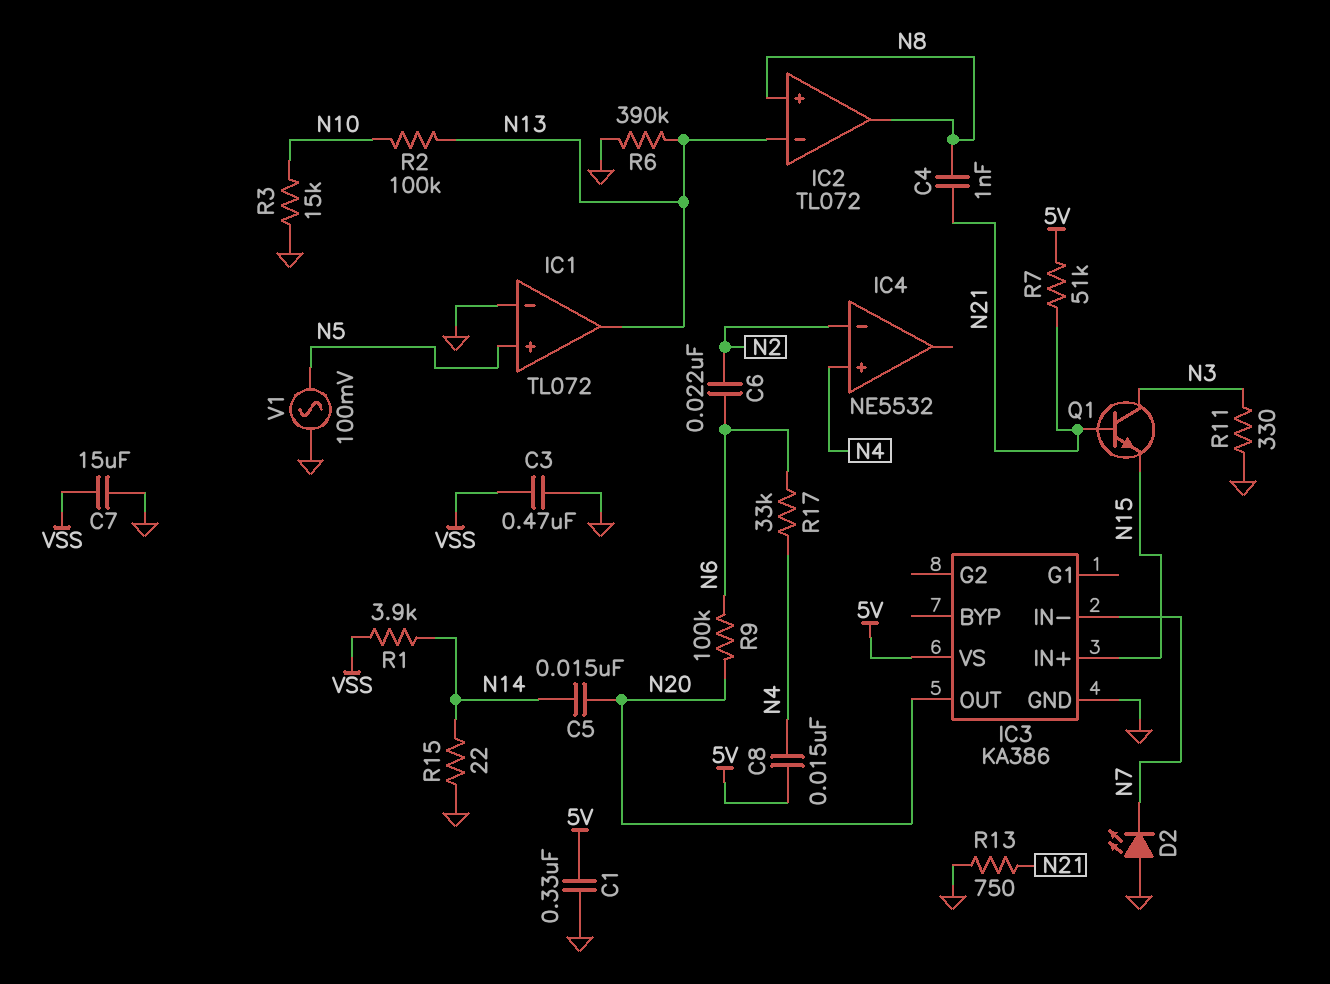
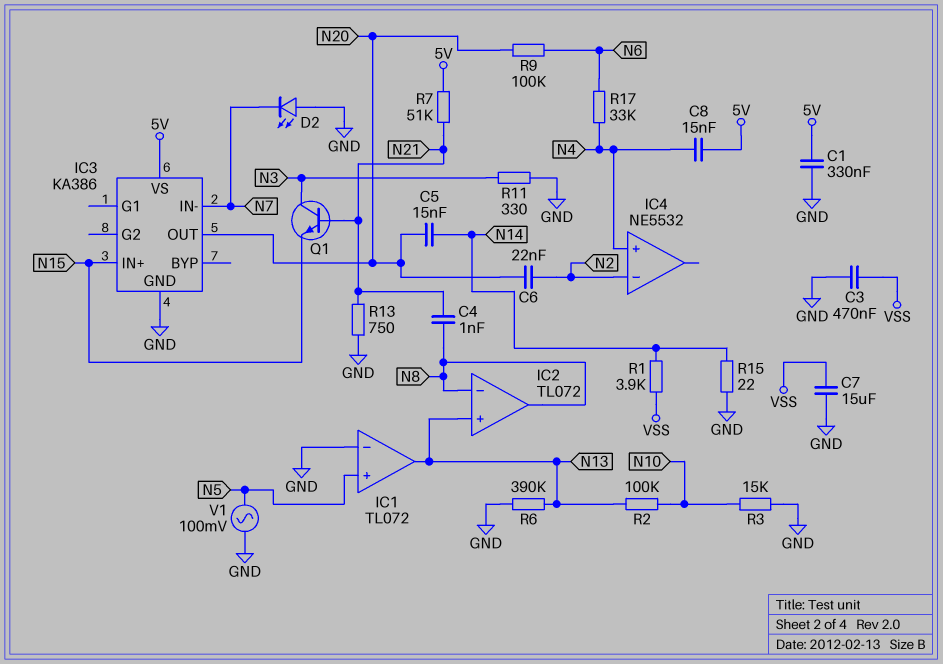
C6: 22nF (N2, N6) -> 22nF (N2, N20)
IC2 pin in+: N8 -> N13
IC2 pin in-: N13 -> N8

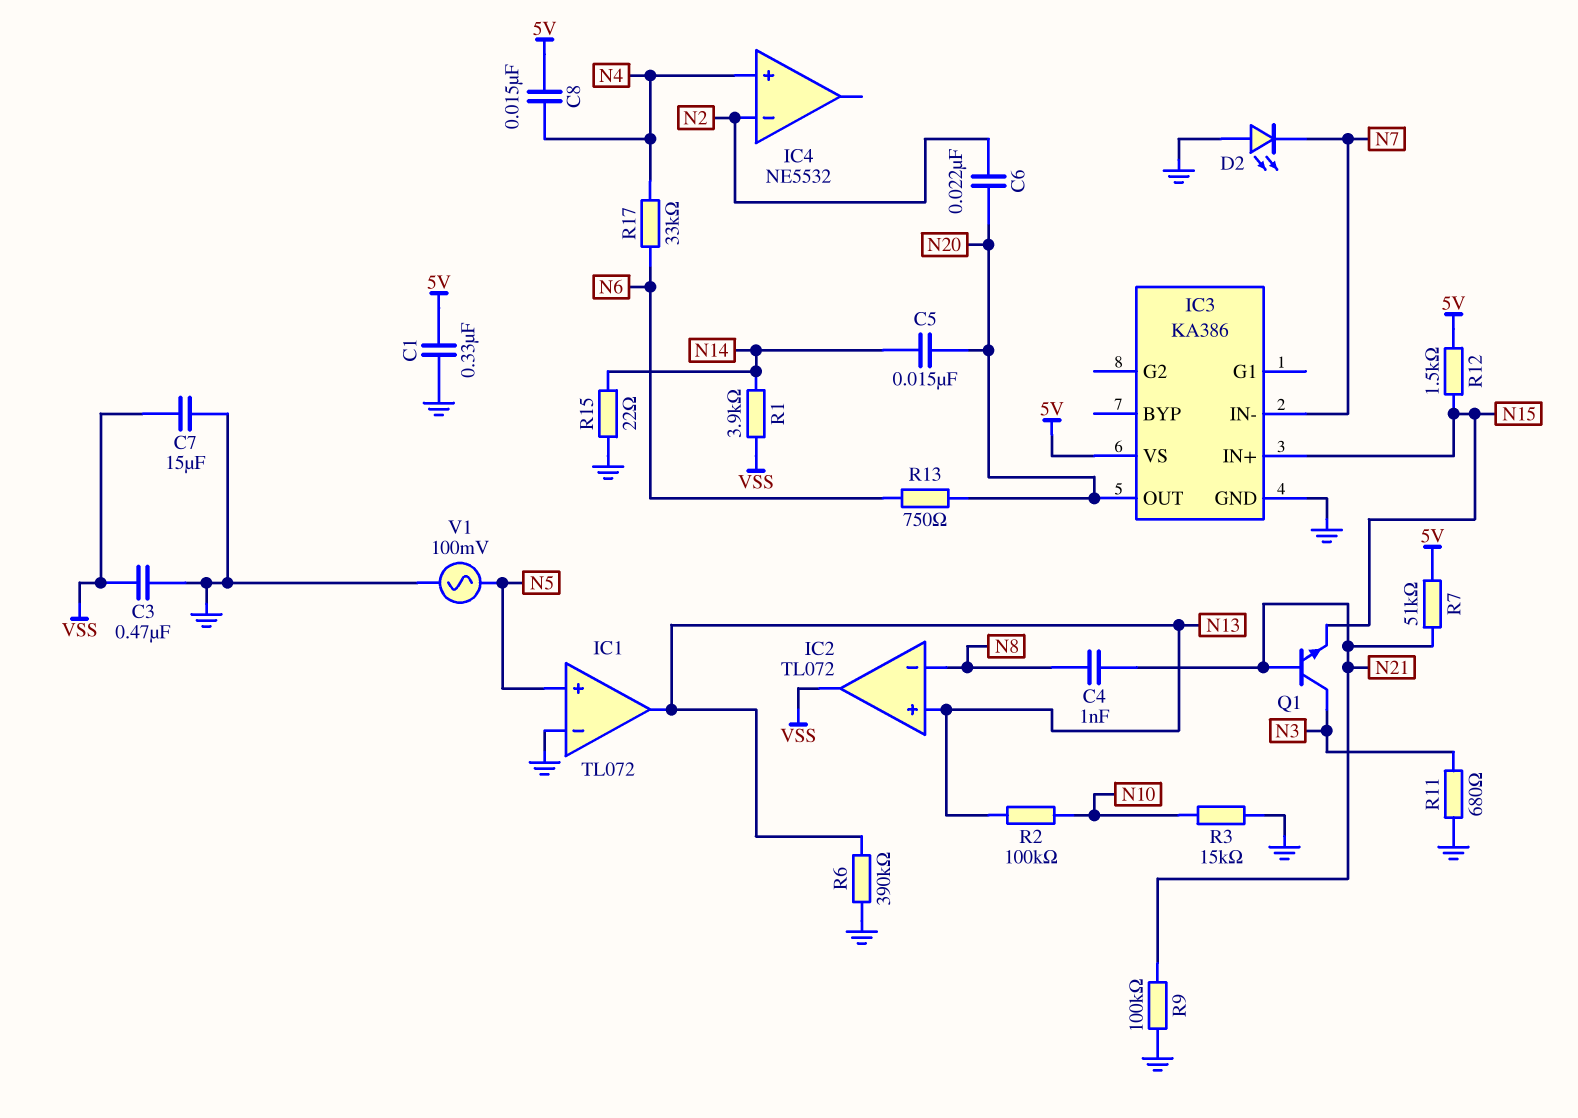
IC2 pin out: N8 -> VSS
R9: 100k (N6, N20) -> 100k (GND, N21)
R11: 330 (GND, N3) -> 680 (GND, N3)
R12: none -> 1.5k (5V, N15)
R13: 750 (GND, N21) -> 750 (N6, N20)

